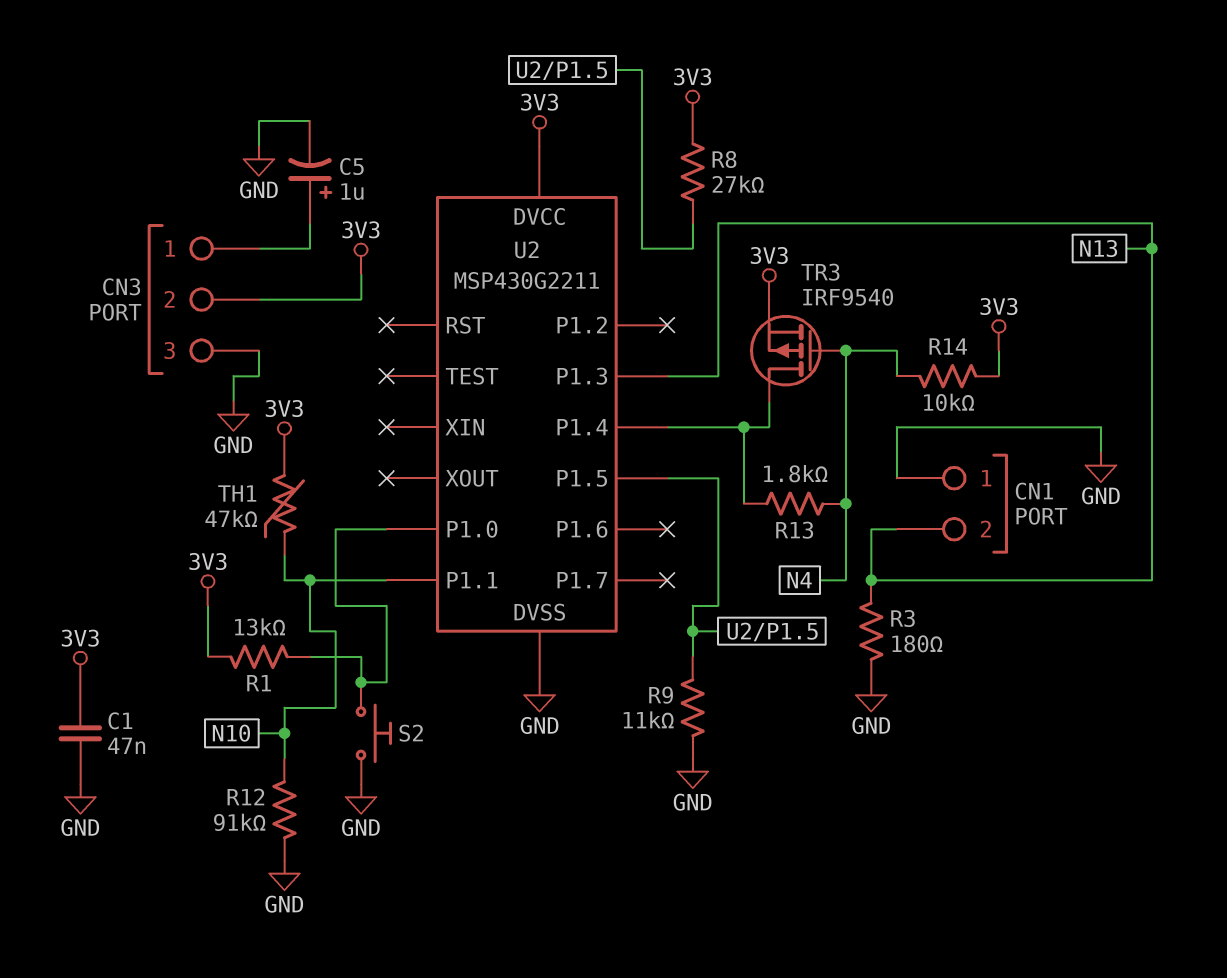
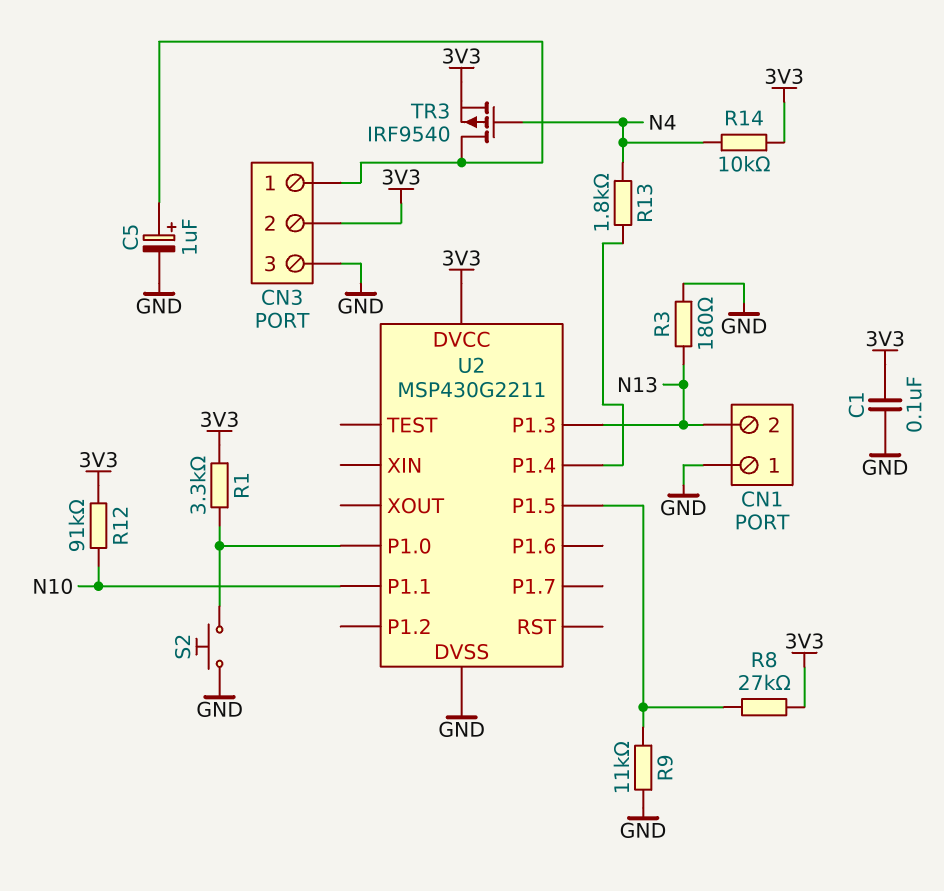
C1: 47nF (3V3, GND) -> 100nF (3V3, GND)
R1: 13k (3V3, U2/P1.0) -> 3.3k (3V3, U2/P1.0)
R12: 91k (GND, N10) -> 91k (3V3, N10)
TH1: 47k (3V3, N10) -> none
TR3: PMOS IRF9540 (G N4, D U2/P1.4, S 3V3) -> PMOS IRF9540 (G N4, D CN3/1, S 3V3)

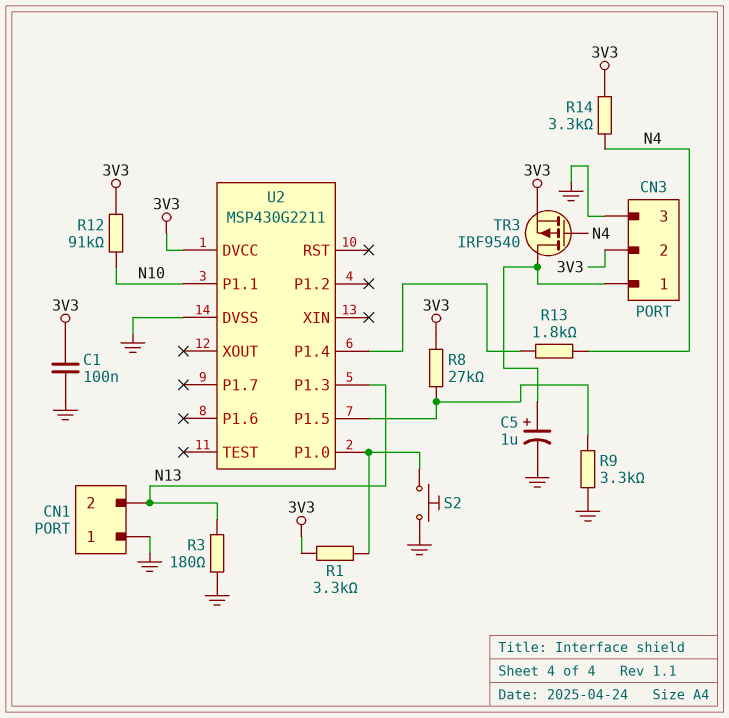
R9: 11k (GND, U2/P1.5) -> 3.3k (GND, U2/P1.5)
R14: 10k (3V3, N4) -> 3.3k (3V3, N4)

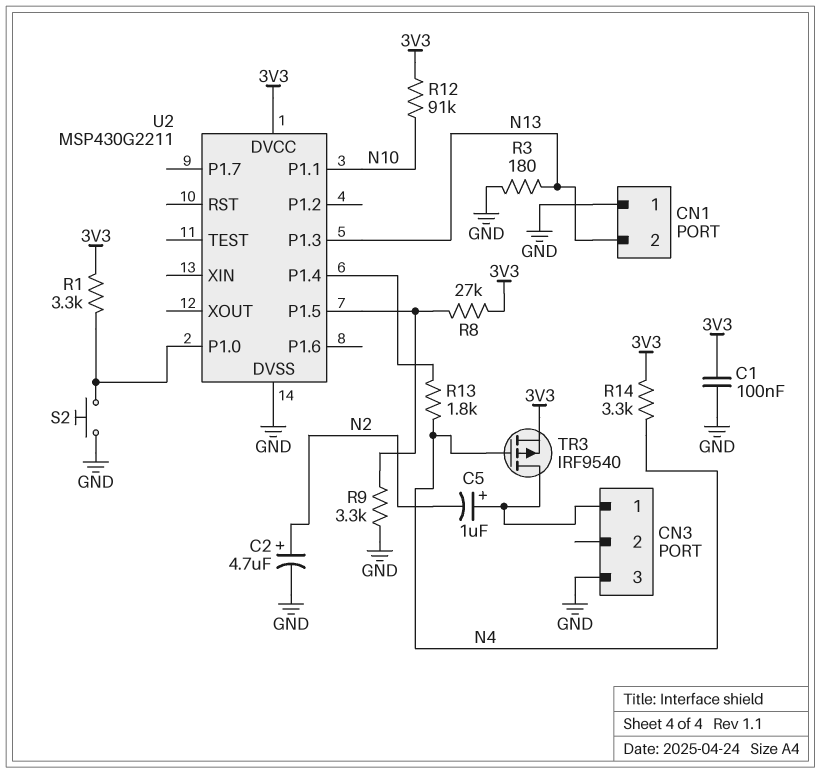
C2: none -> 4.7uF (plus N2, minus GND)
C5: 1uF (plus CN3/1, minus GND) -> 1uF (plus CN3/1, minus N2)
CN3 pin 2: 3V3 -> none

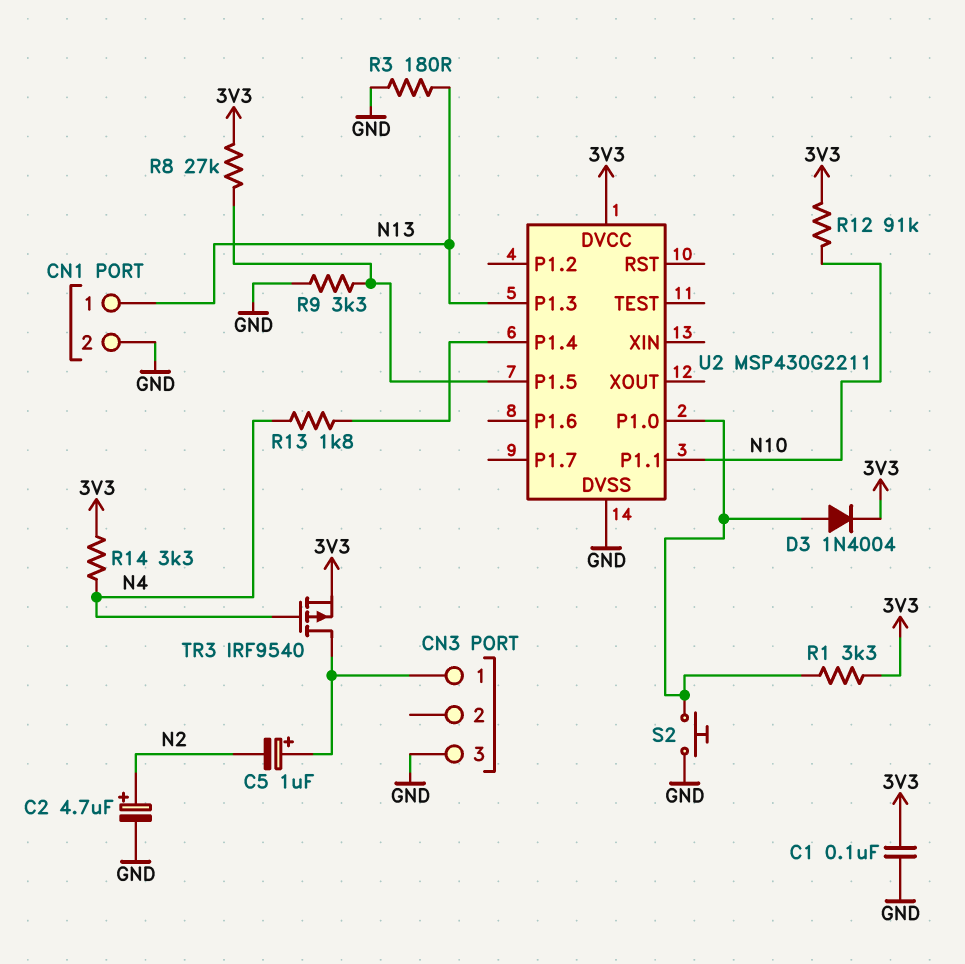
CN1 pin 1: GND -> N13
CN1 pin 2: N13 -> GND
D3: none -> diode 1N4004 (A U2/P1.0, K 3V3)

